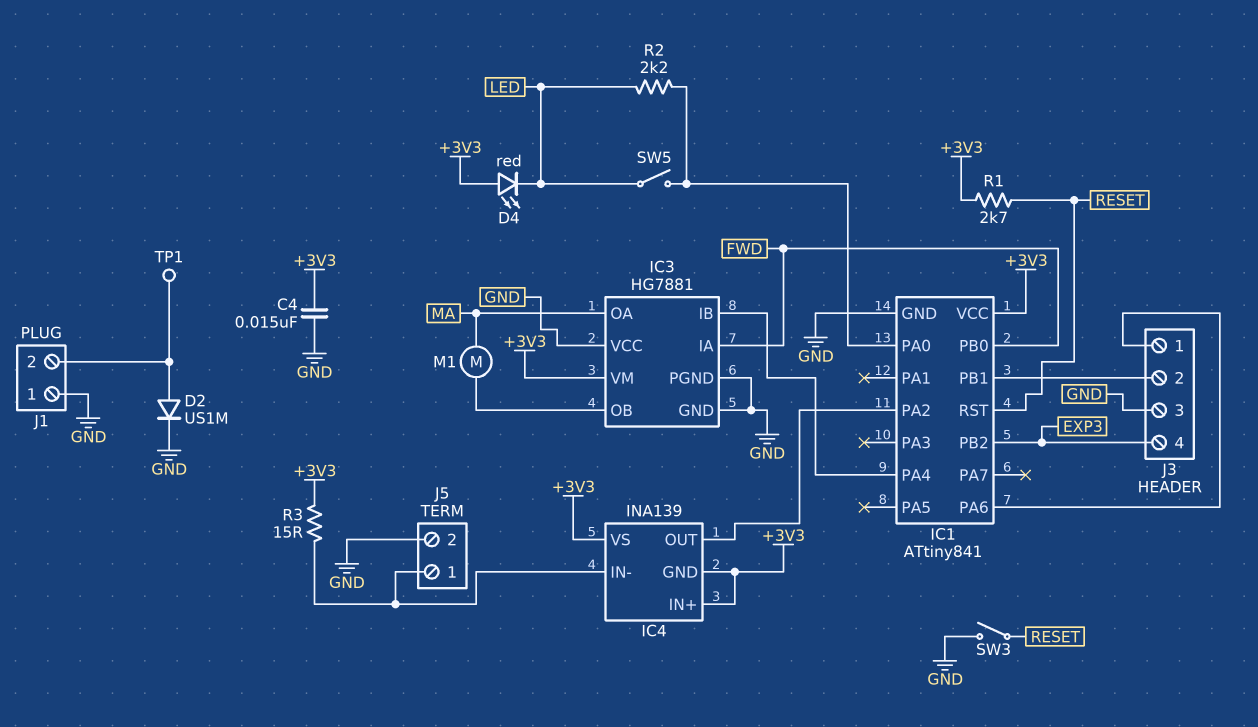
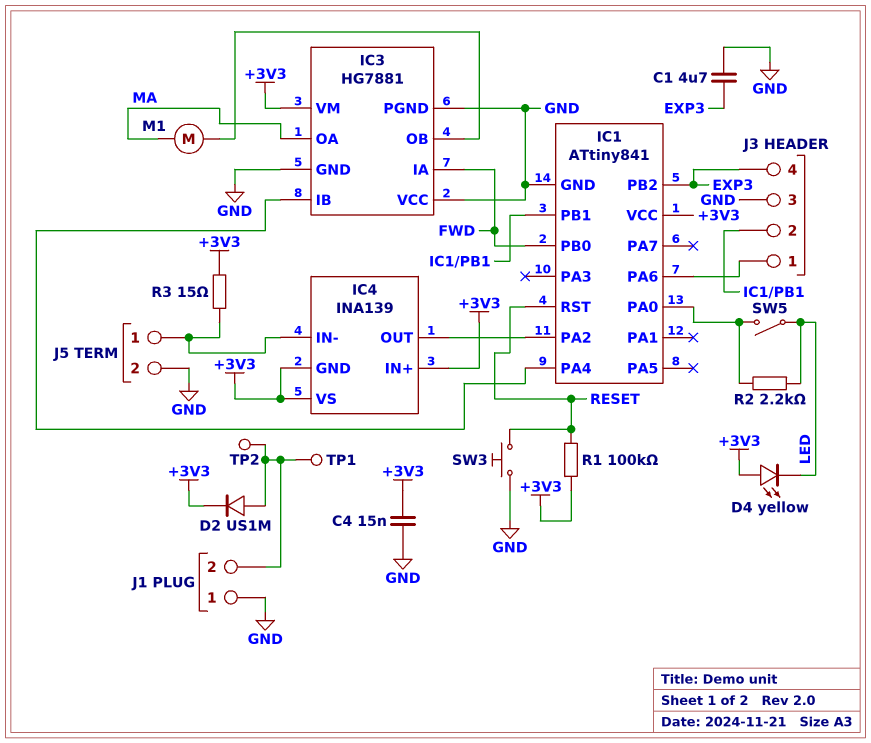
C1: none -> 4.7uF (EXP3, GND)
D2: diode US1M (A J1/2, K GND) -> diode US1M (A J1/2, K +3V3)
D4: LED red (A +3V3, K LED) -> LED yellow (A +3V3, K LED)
R1: 2.7k (+3V3, RESET) -> 100k (+3V3, RESET)
SW3: switch (GND, RESET) -> button (GND, RESET)
TP2: none -> test point (J1/2)

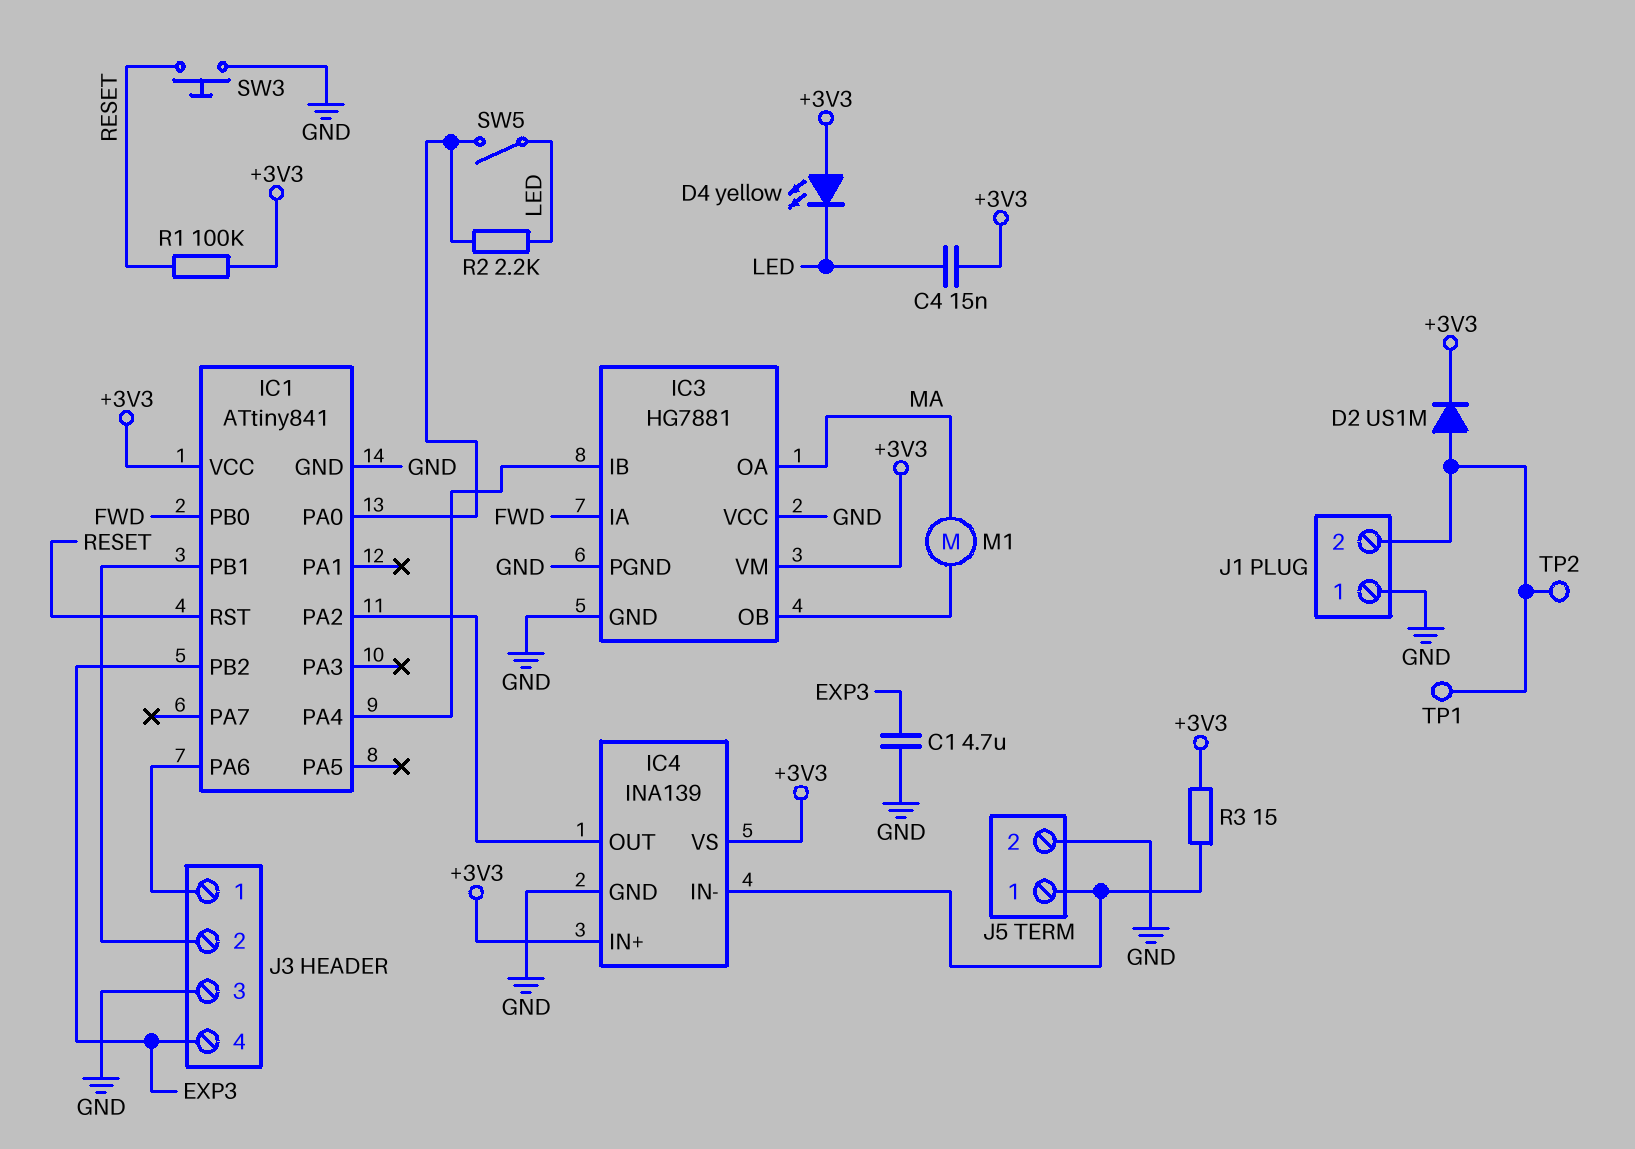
C4: 15nF (+3V3, GND) -> 15nF (+3V3, LED)
IC4 pin GND: +3V3 -> GND

